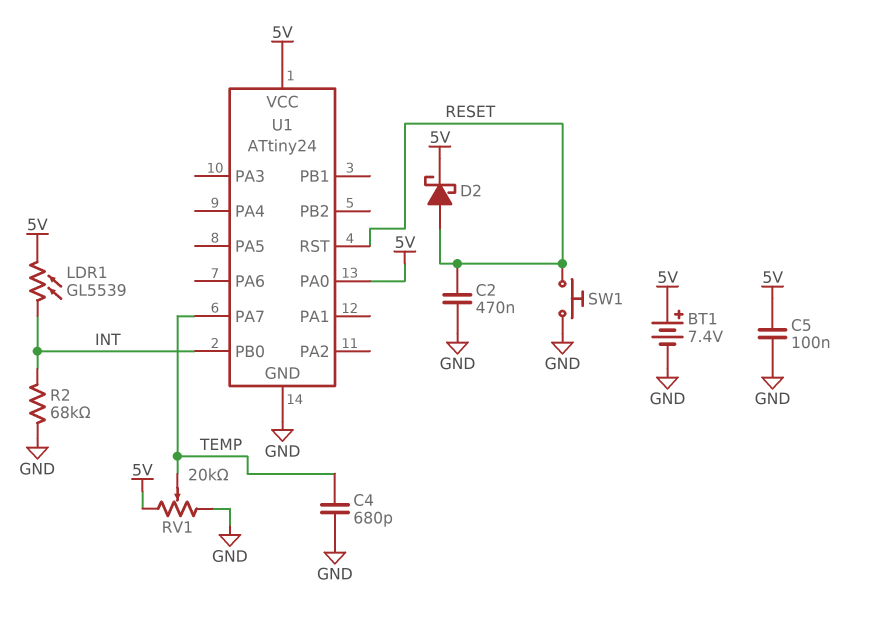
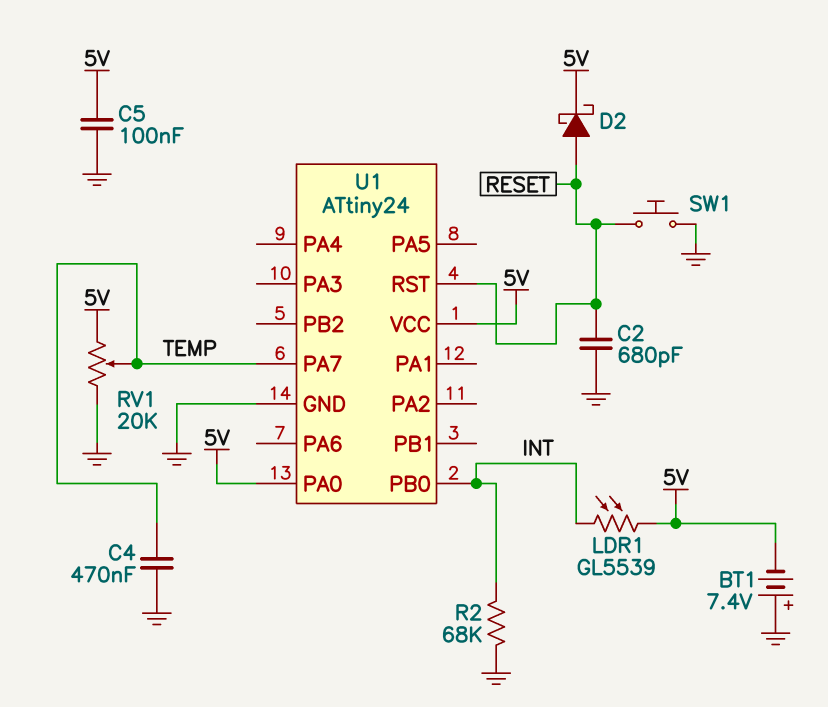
BT1: 7.4V (plus 5V, minus GND) -> 7.4V (plus GND, minus 5V)
C2: 470nF (GND, RESET) -> 680pF (GND, RESET)
C4: 680pF (GND, TEMP) -> 470nF (GND, TEMP)

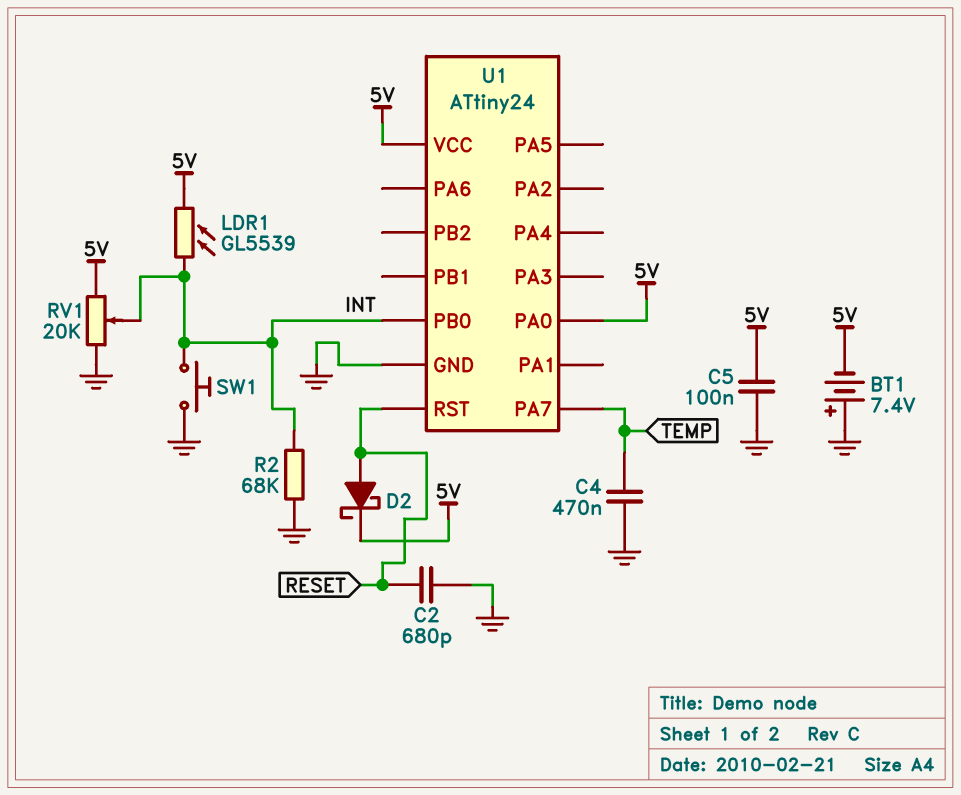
RV1: 20k (5V, GND, wiper TEMP) -> 20k (5V, GND, wiper INT)
SW1: button (GND, RESET) -> button (GND, INT)

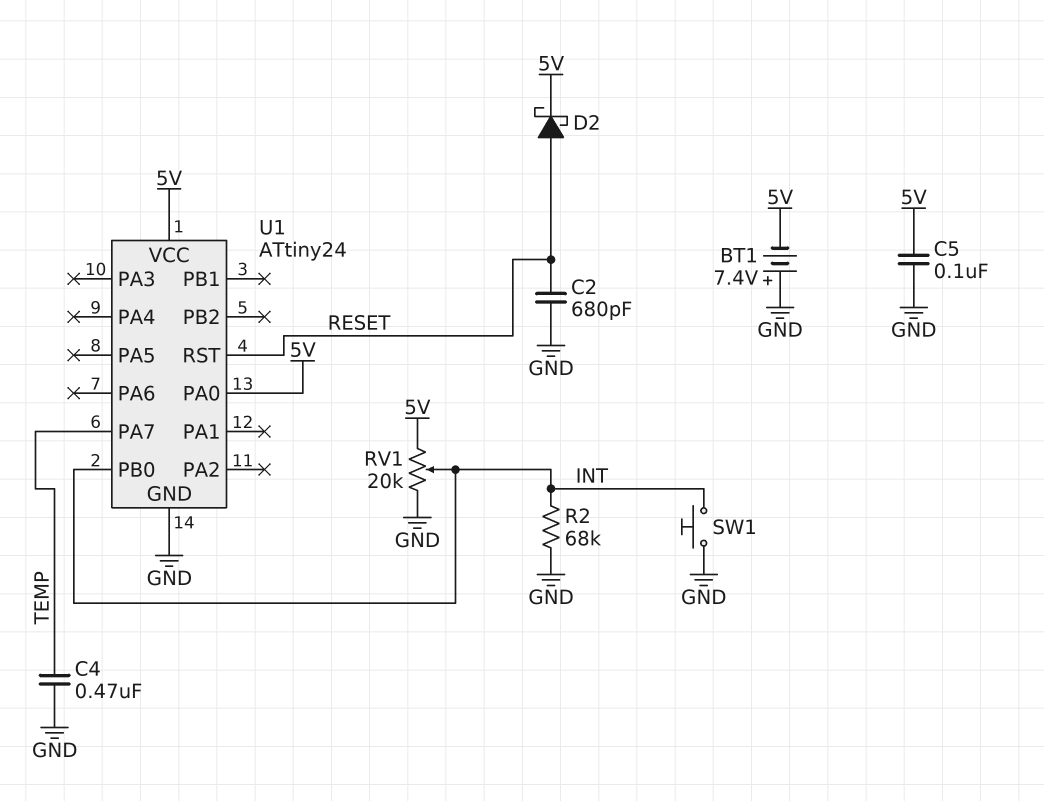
LDR1: GL5539 (5V, INT) -> none

